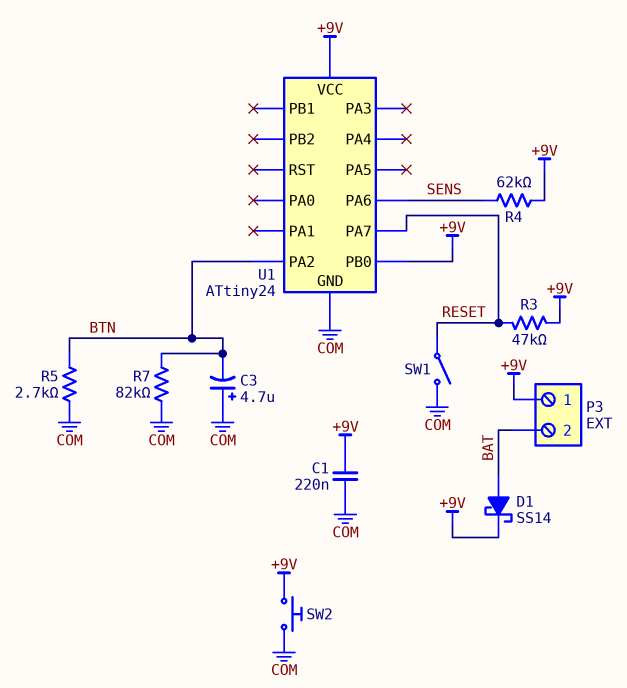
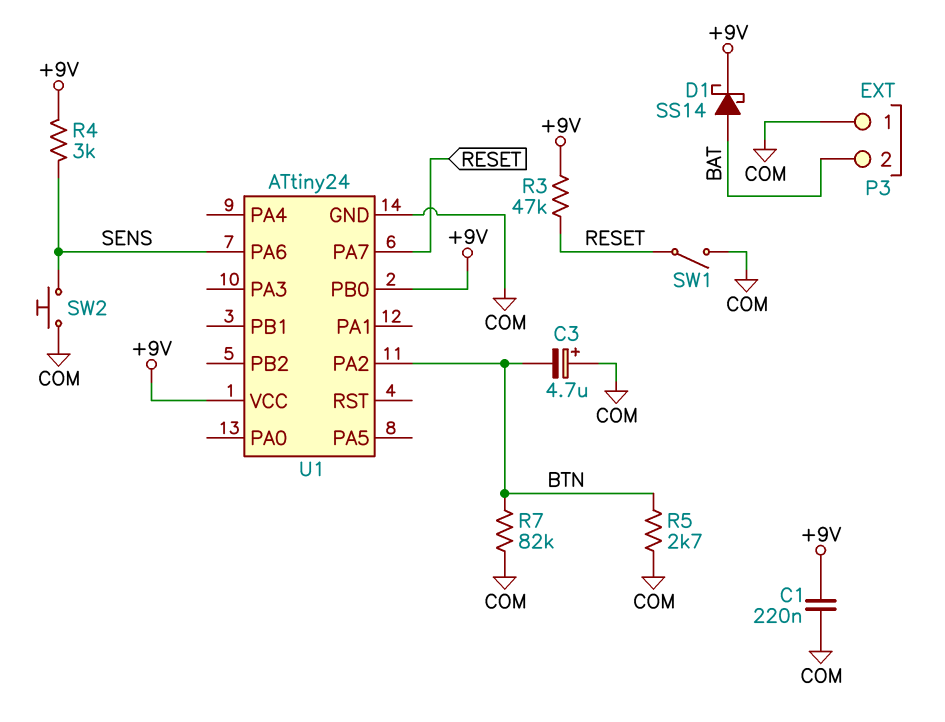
P3 pin 1: +9V -> COM
R4: 62k (+9V, SENS) -> 3k (+9V, SENS)
SW2: button (+9V, COM) -> button (COM, SENS)

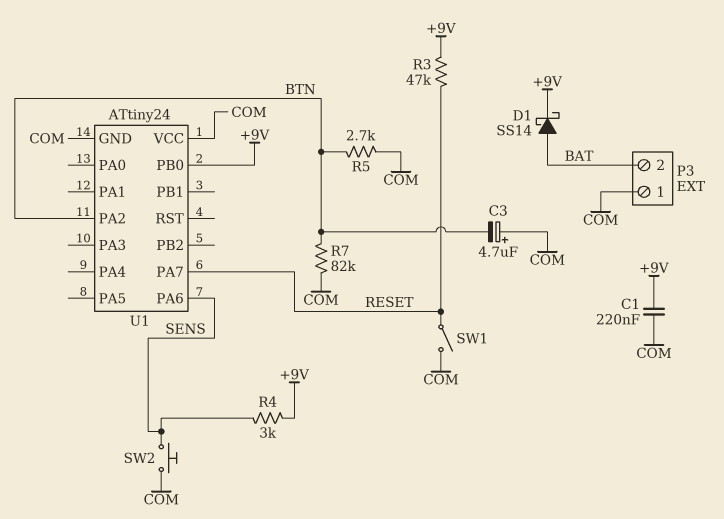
U1 pin VCC: +9V -> COM

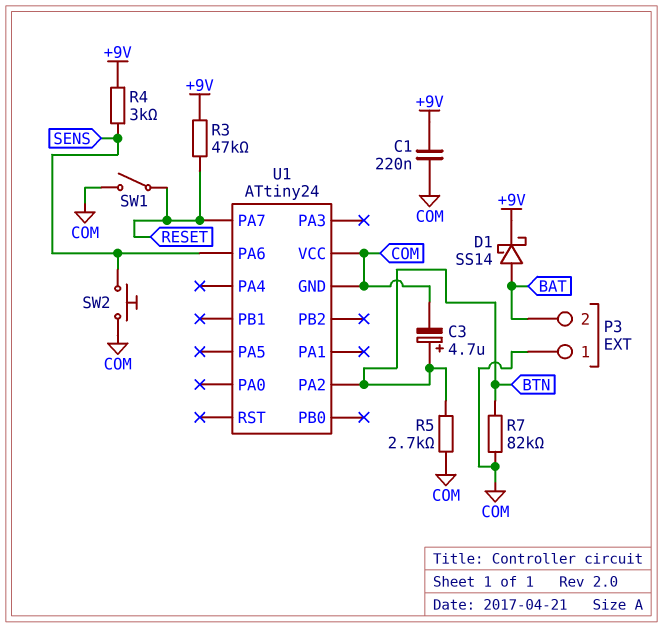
C3: 4.7uF (plus COM, minus BTN) -> 4.7uF (plus BTN, minus COM)
U1 pin PB0: +9V -> none

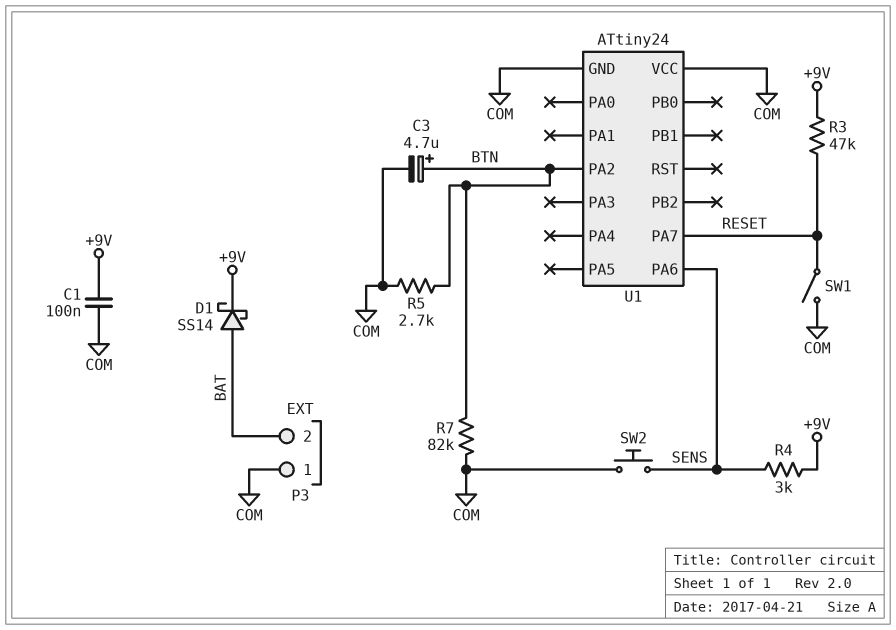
C1: 220nF (+9V, COM) -> 100nF (+9V, COM)

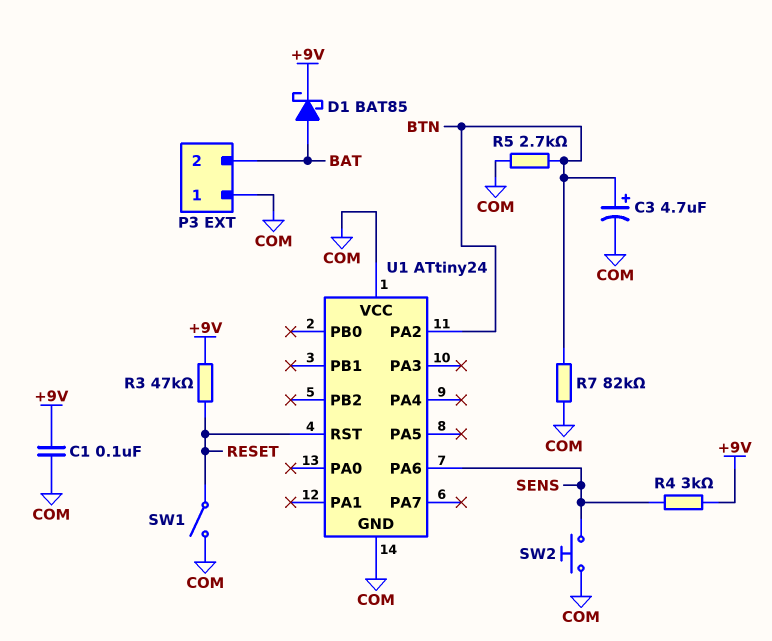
D1: schottky SS14 (A BAT, K +9V) -> schottky BAT85 (A BAT, K +9V)
U1 pin PA7: RESET -> none
U1 pin RST: none -> RESET

